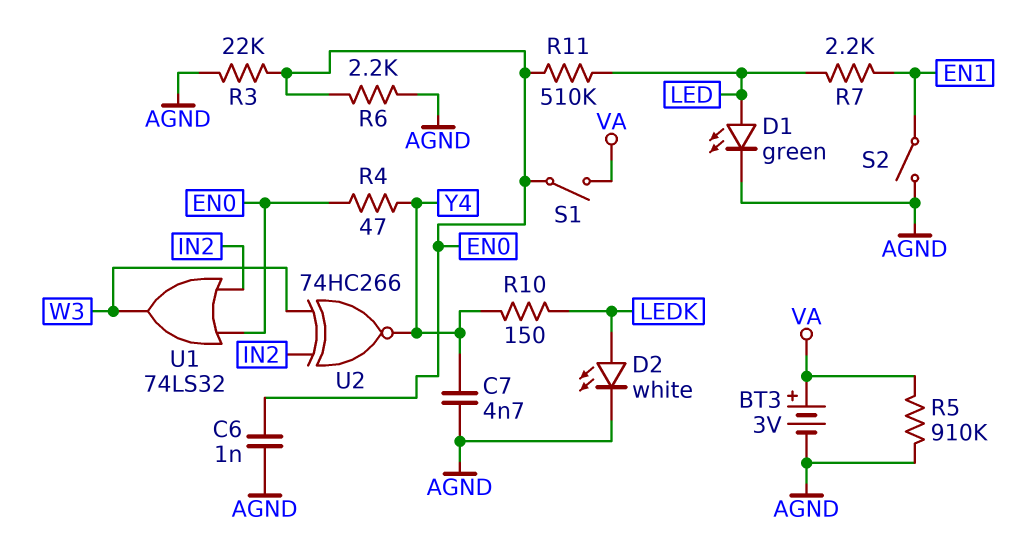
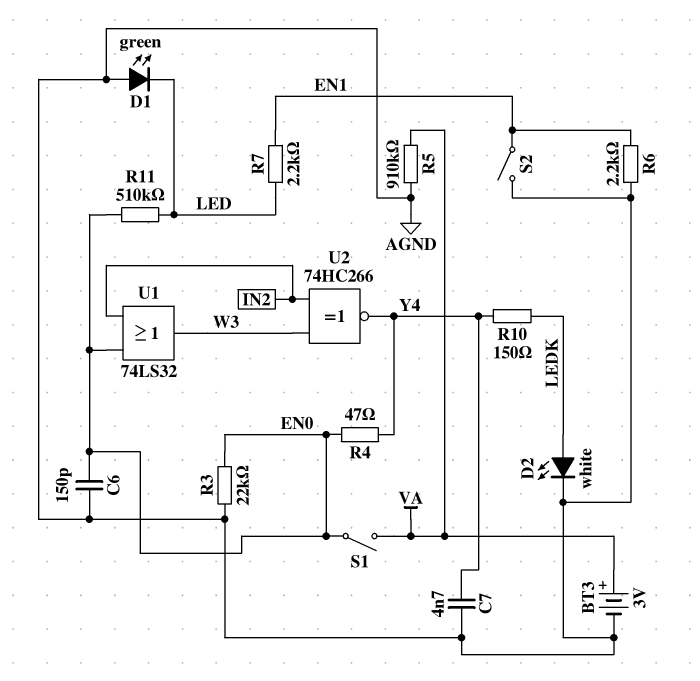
C6: 1nF (AGND, EN0) -> 150pF (AGND, EN0)
D1: LED green (A LED, K AGND) -> LED green (A AGND, K LED)
R6: 2.2k (AGND, EN0) -> 2.2k (AGND, EN1)

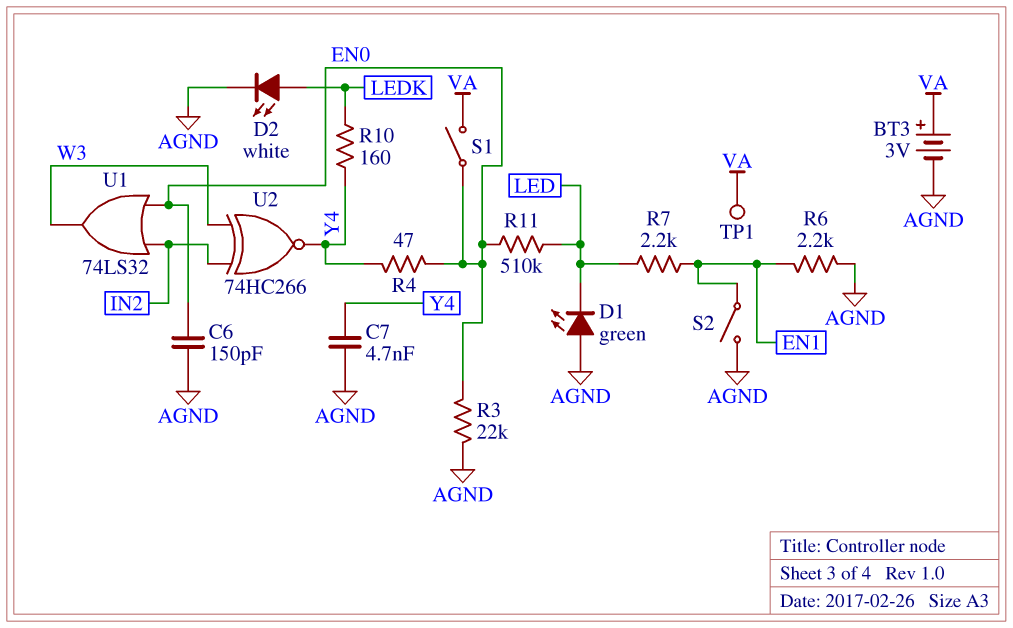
R5: 910k (AGND, VA) -> none
R10: 150 (LEDK, Y4) -> 160 (LEDK, Y4)
TP1: none -> test point (VA)

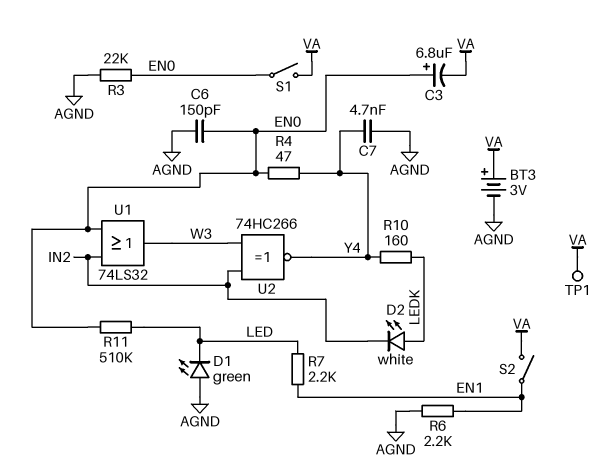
C3: none -> 6.8uF (plus EN0, minus VA)
D2: LED white (A LEDK, K AGND) -> LED white (A LEDK, K IN2)
S2: switch (AGND, EN1) -> switch (EN1, VA)

